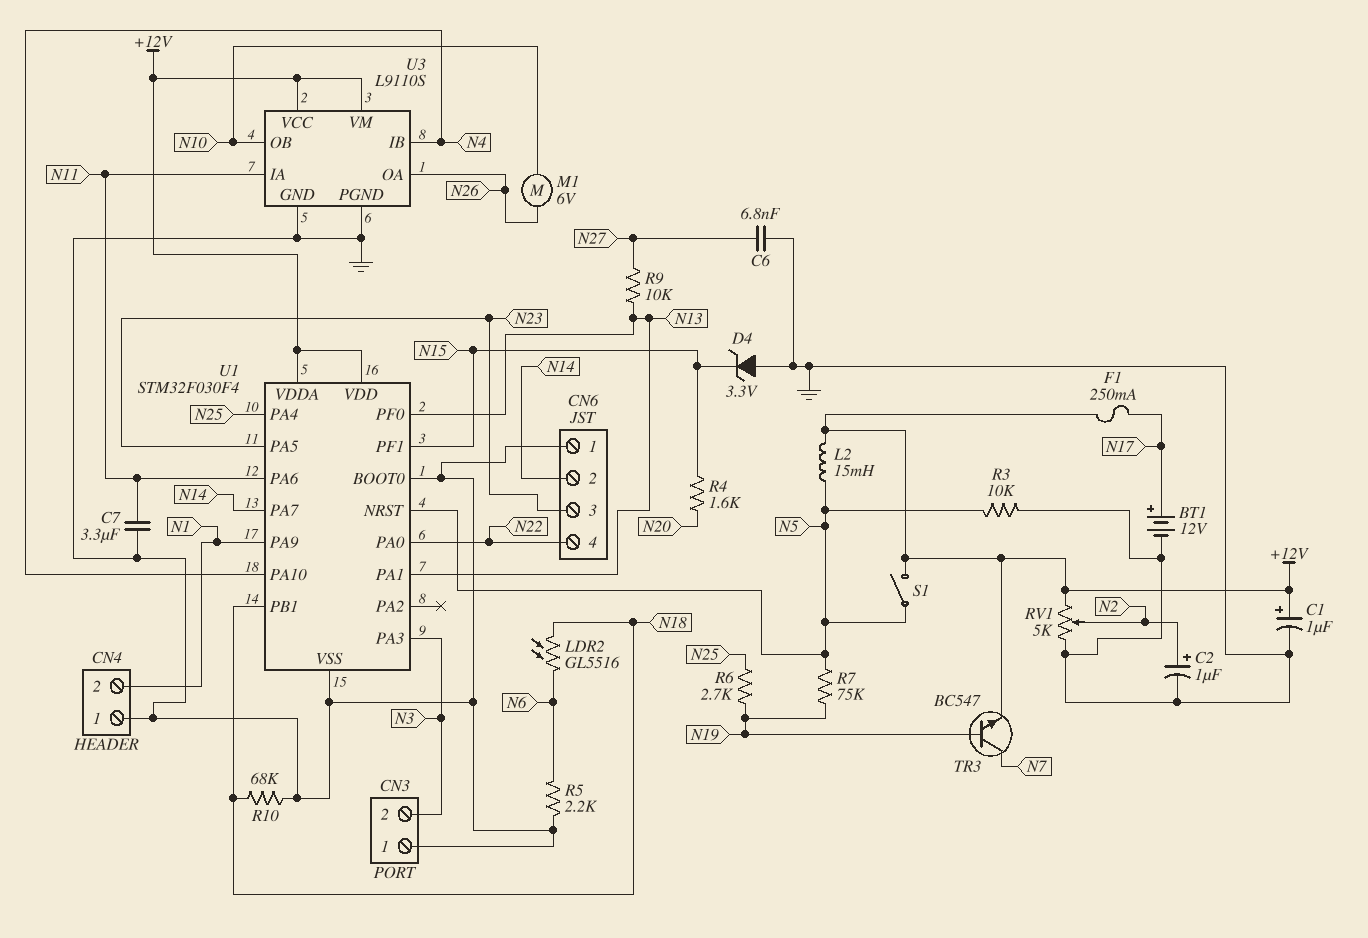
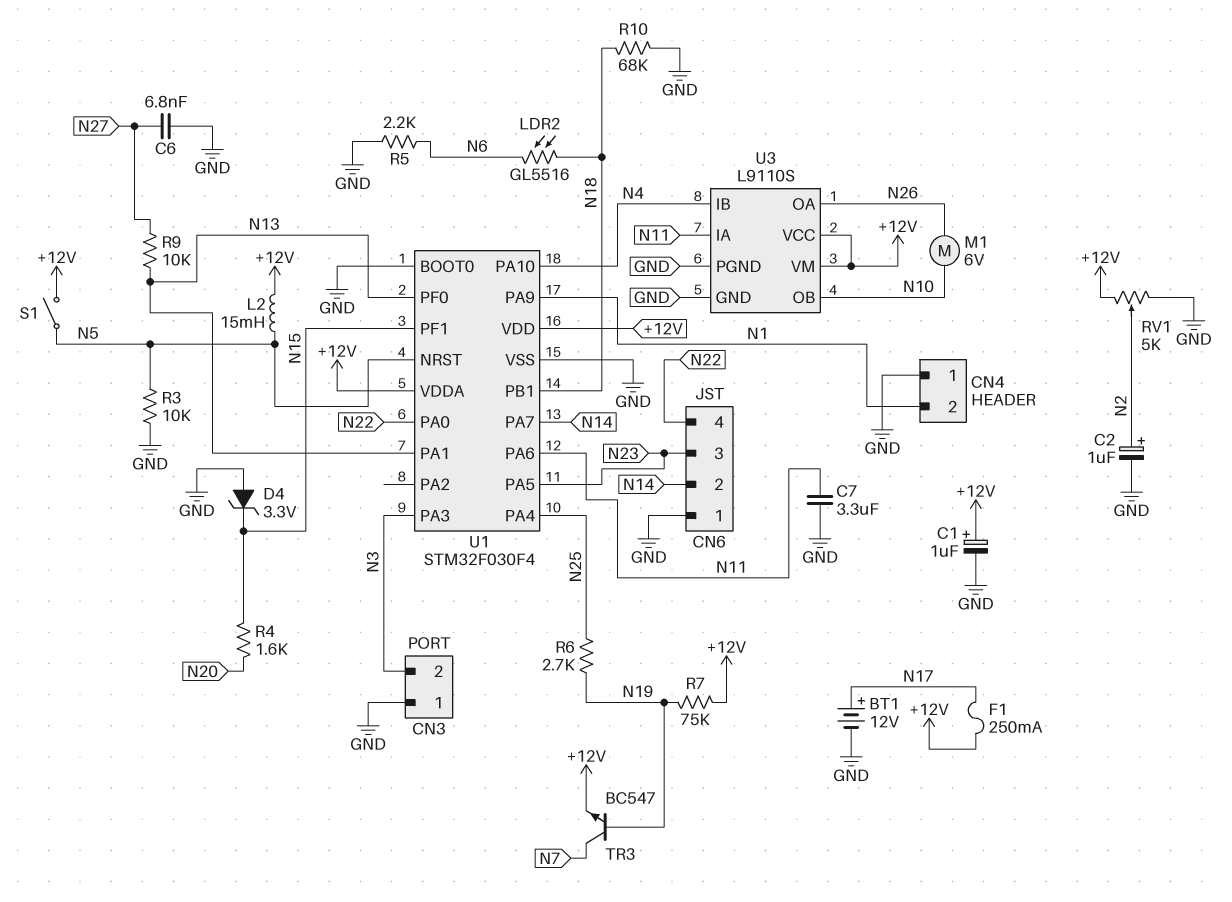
R7: 75k (N5, N19) -> 75k (+12V, N19)

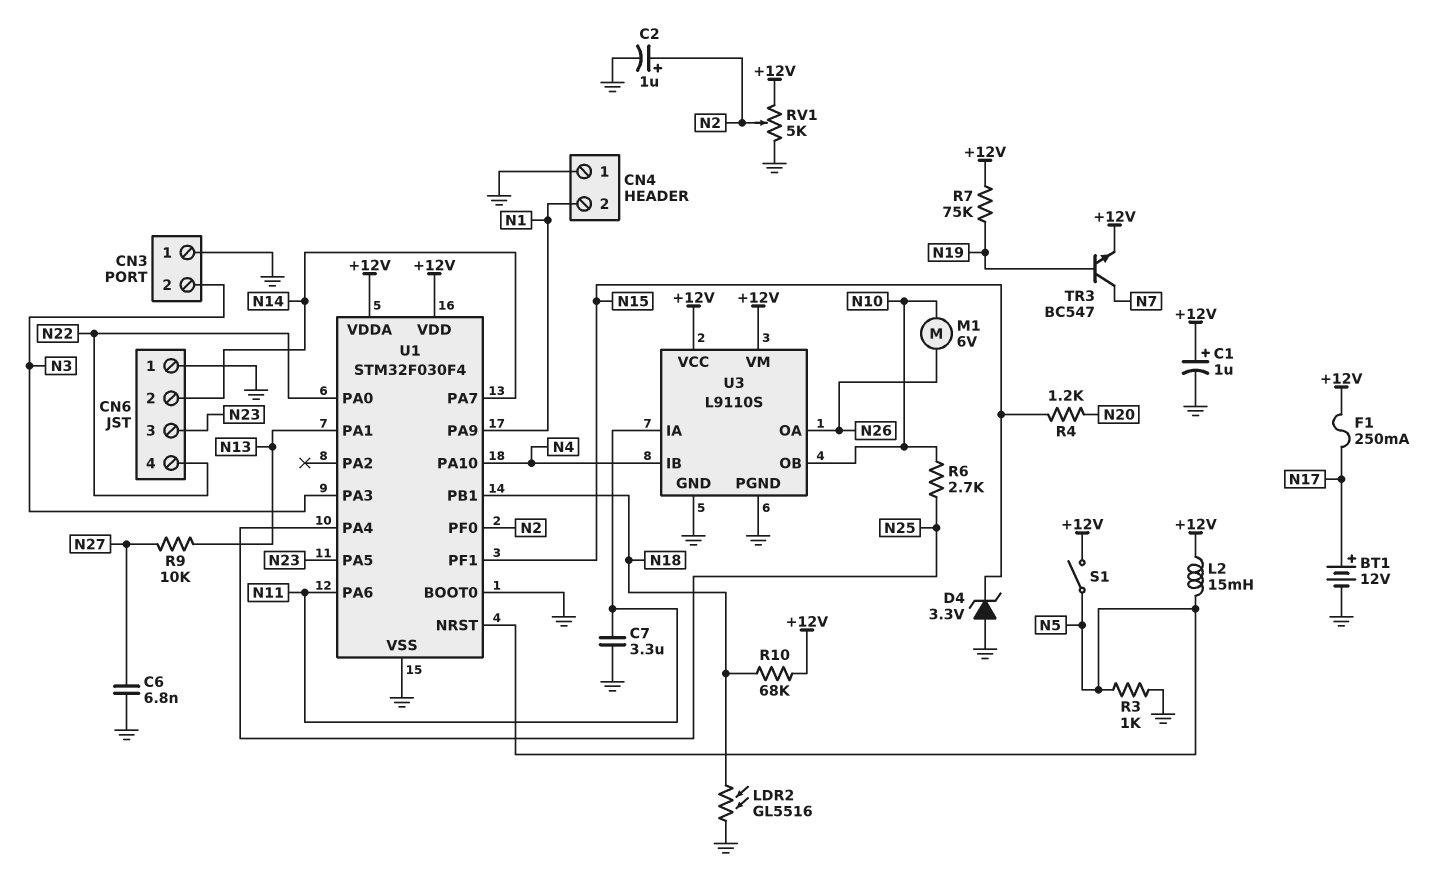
LDR2: GL5516 (N6, N18) -> GL5516 (GND, N18)
R3: 10k (GND, N5) -> 1k (GND, N5)
R4: 1.6k (N15, N20) -> 1.2k (N15, N20)
R5: 2.2k (GND, N6) -> none
R6: 2.7k (N19, N25) -> 2.7k (N10, N25)
R10: 68k (GND, N18) -> 68k (+12V, N18)
U1 pin PF0: N13 -> N2

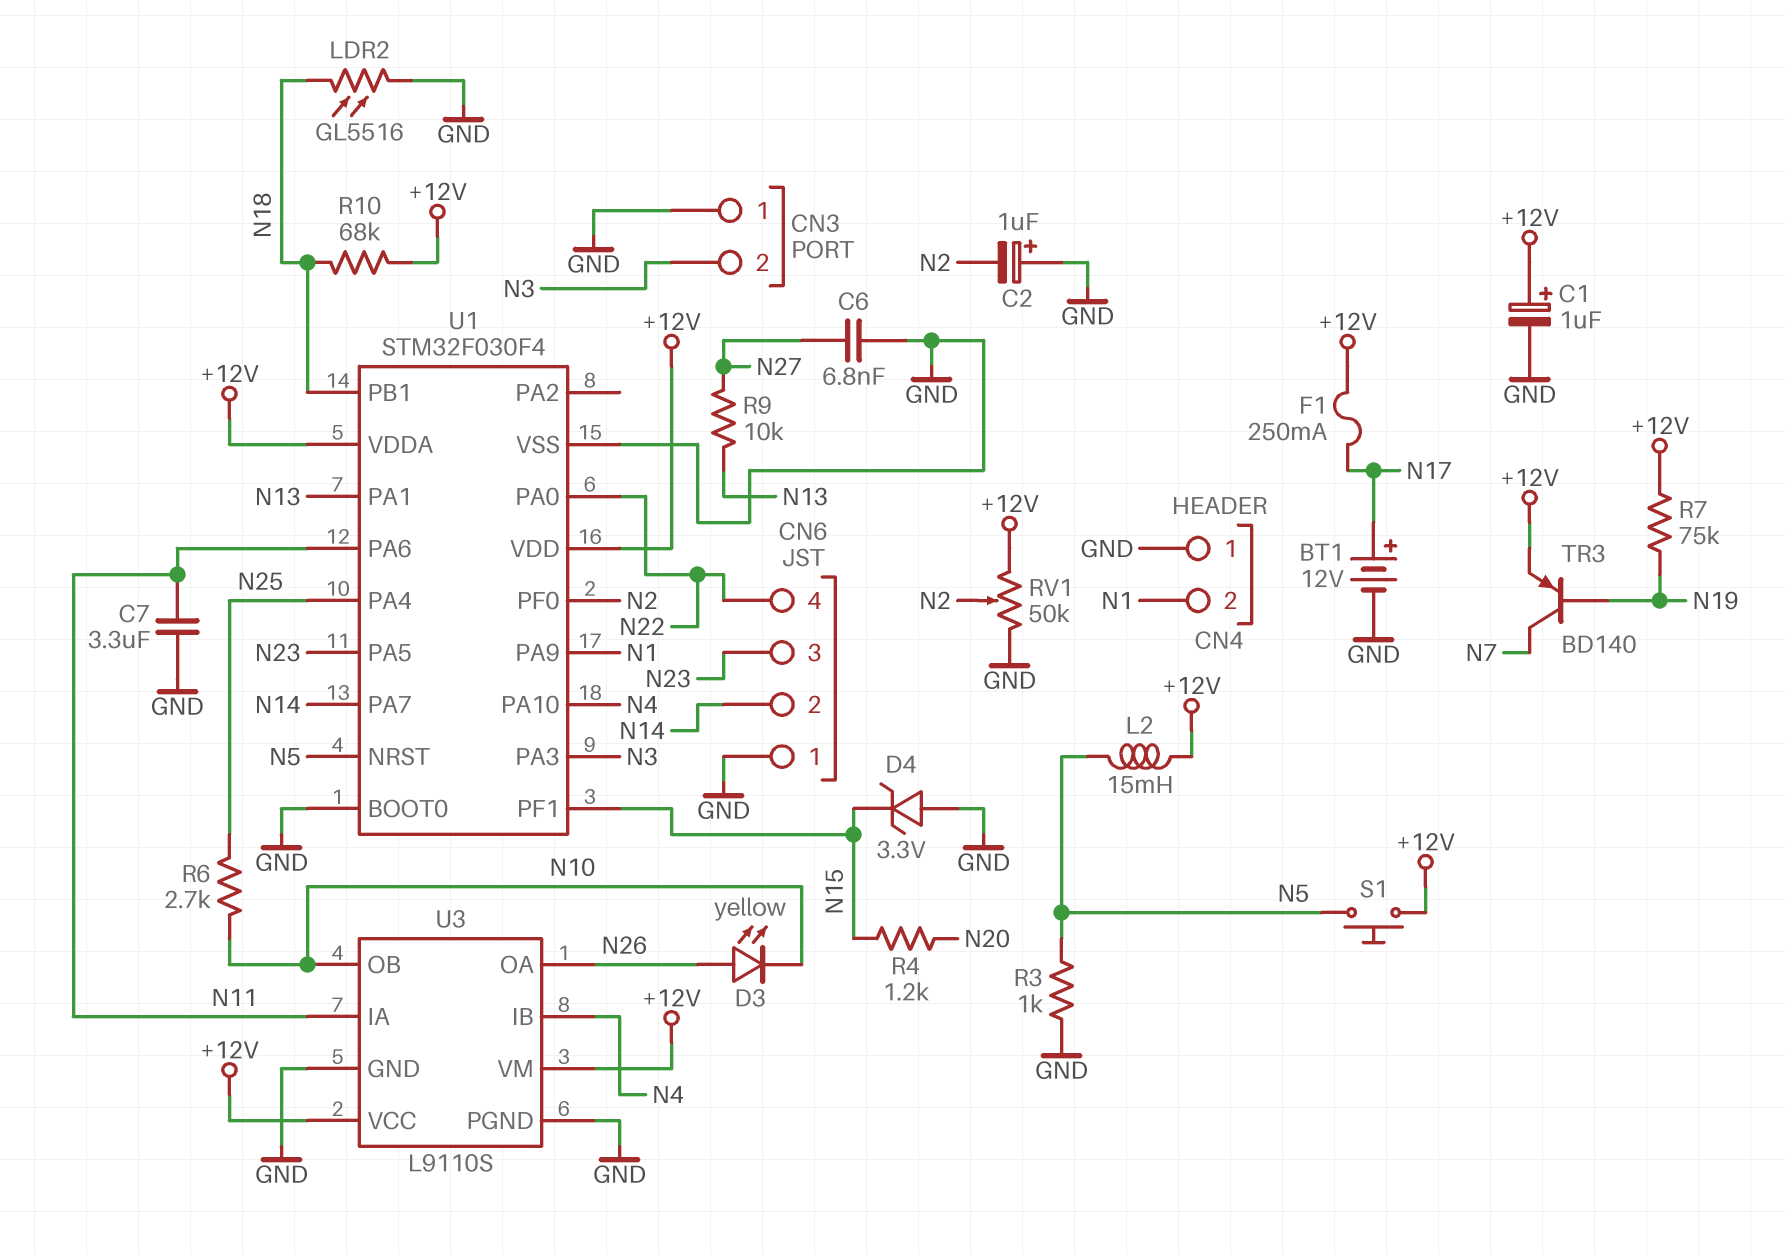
C2: 1uF (plus N2, minus GND) -> 1uF (plus GND, minus N2)
D3: none -> LED yellow (A N26, K N10)
M1: motor 6V (N10, N26) -> none
RV1: 5k (+12V, GND, wiper N2) -> 50k (+12V, GND, wiper N2)
S1: switch (+12V, N5) -> button (+12V, N5)
TR3: NPN BC547 (B N19, C N7, E +12V) -> PNP BD140 (B N19, C N7, E +12V)

